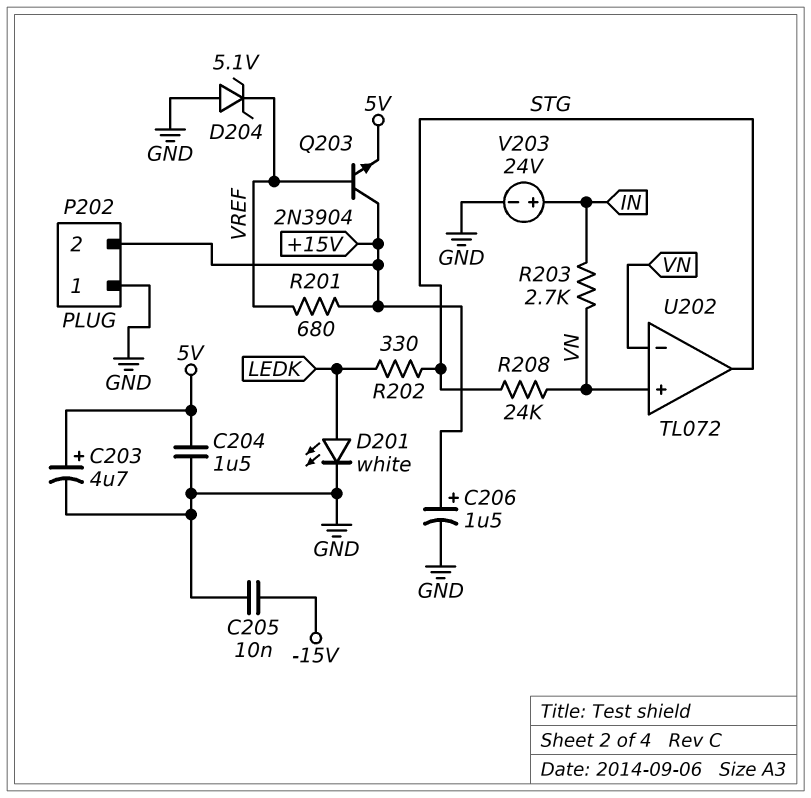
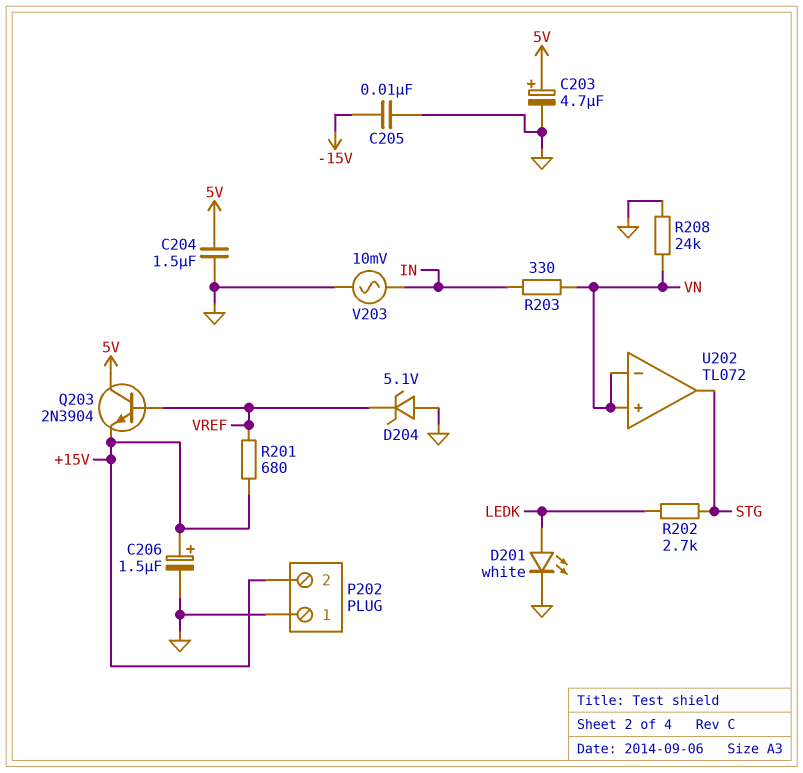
Q203: NPN 2N3904 (B VREF, C +15V, E 5V) -> NPN 2N3904 (B VREF, C 5V, E +15V)
R202: 330 (LEDK, STG) -> 2.7k (LEDK, STG)
R203: 2.7k (IN, VN) -> 330 (IN, VN)
R208: 24k (STG, VN) -> 24k (GND, VN)
V203: 24V (plus IN, minus GND) -> AC 10mV (GND, IN)

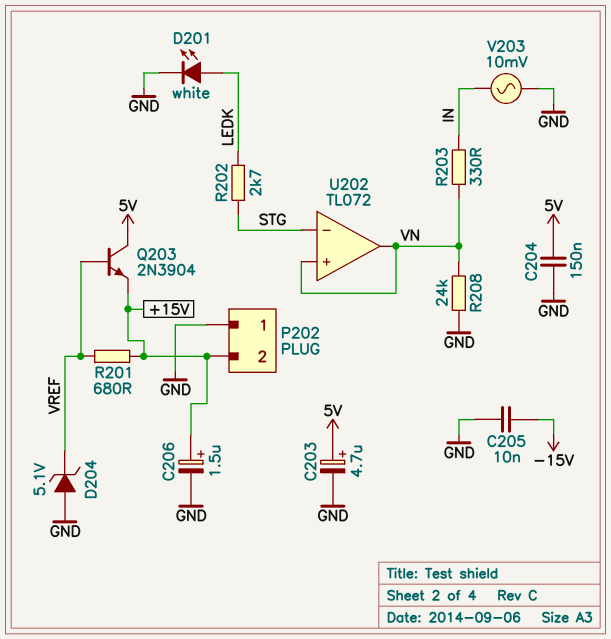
C204: 1.5uF (5V, GND) -> 150nF (5V, GND)
U202 pin in-: VN -> STG
U202 pin out: STG -> VN

